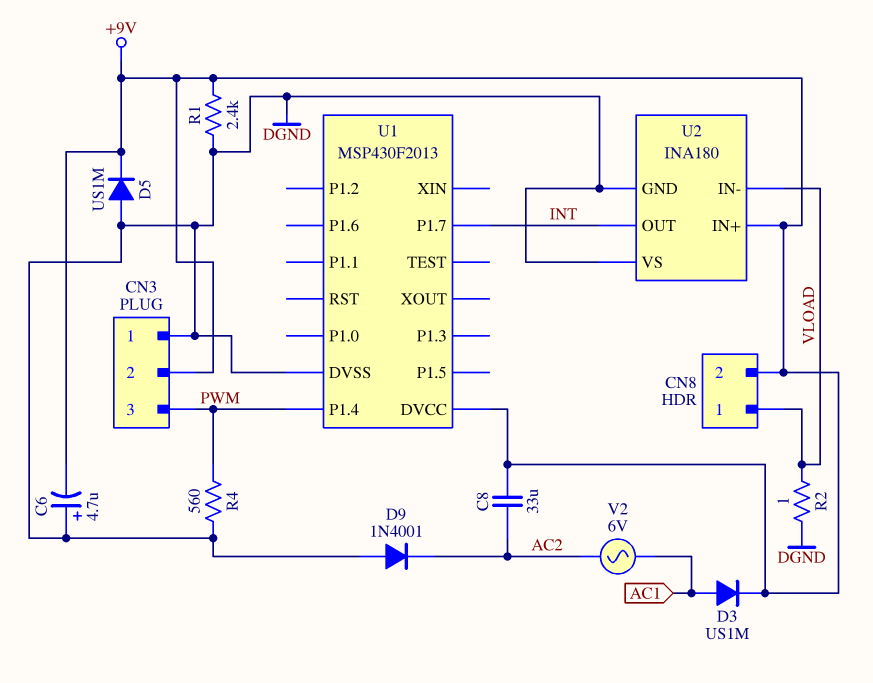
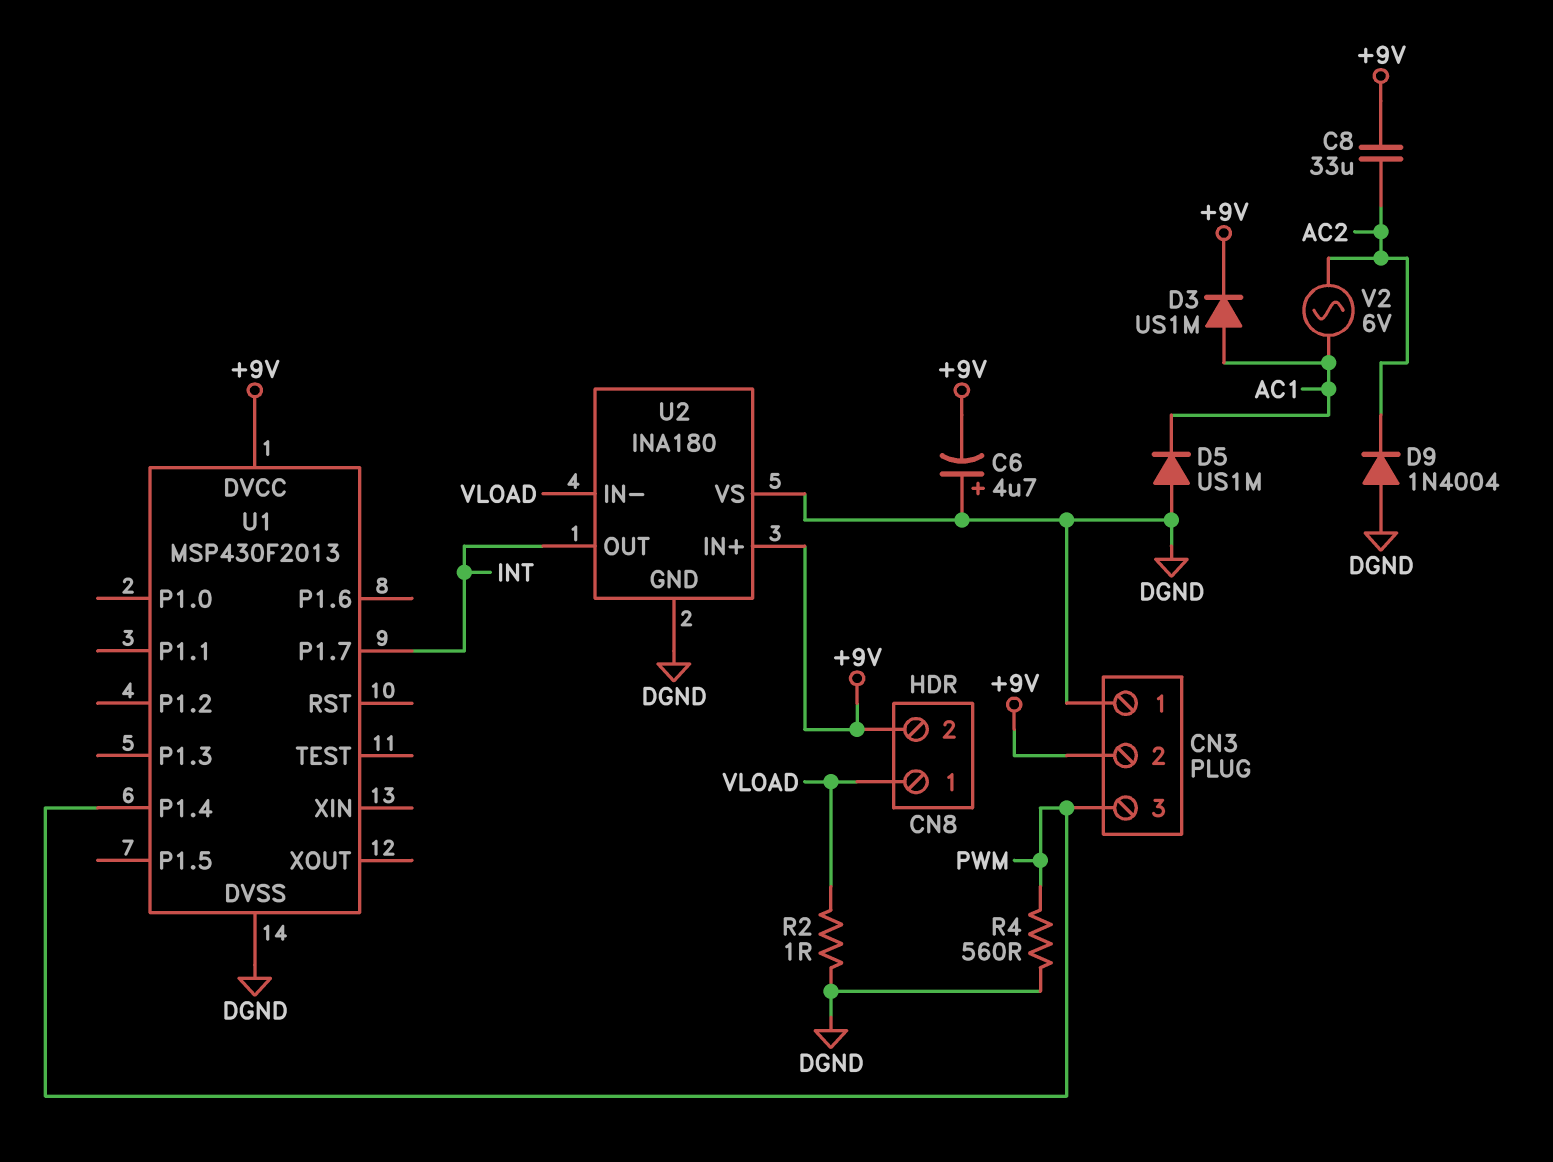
D5: diode US1M (A DGND, K +9V) -> diode US1M (A DGND, K AC1)
D9: diode 1N4001 (A DGND, K AC2) -> diode 1N4004 (A DGND, K AC2)
R1: 2.4k (+9V, DGND) -> none

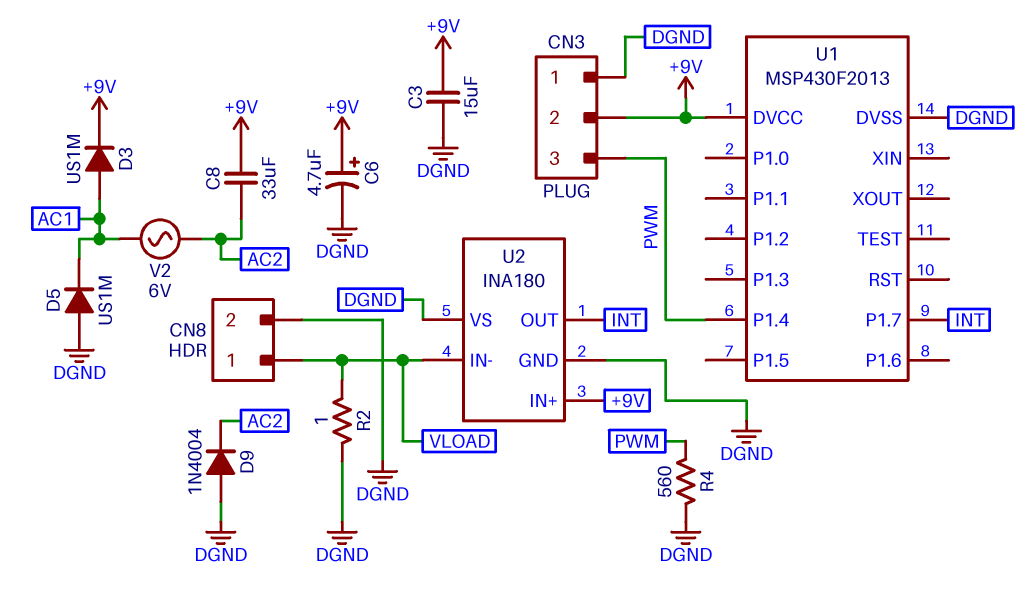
C3: none -> 15uF (+9V, DGND)
C6: 4.7uF (plus DGND, minus +9V) -> 4.7uF (plus +9V, minus DGND)
CN8 pin 2: +9V -> DGND

